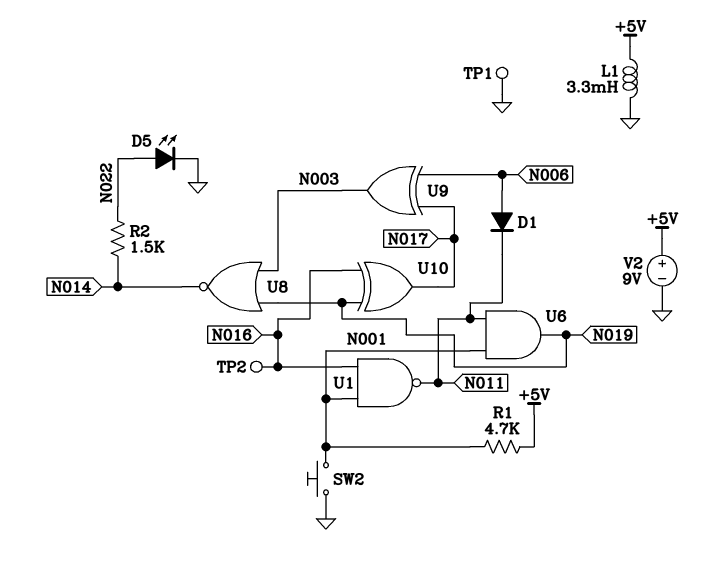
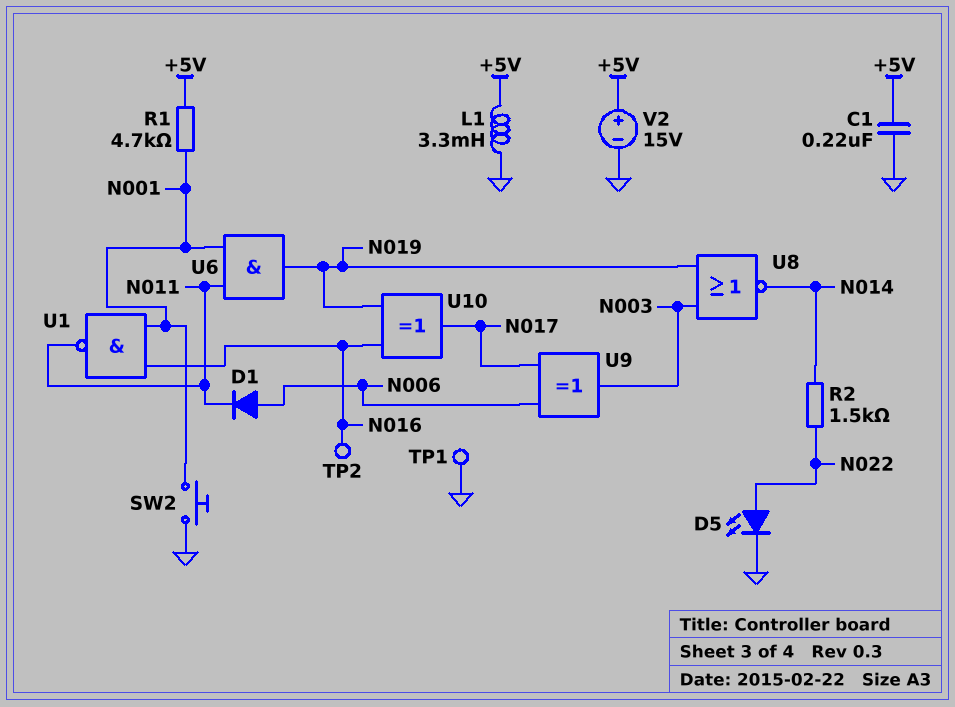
C1: none -> 220nF (+5V, GND)
V2: 9V (plus +5V, minus GND) -> 15V (plus +5V, minus GND)

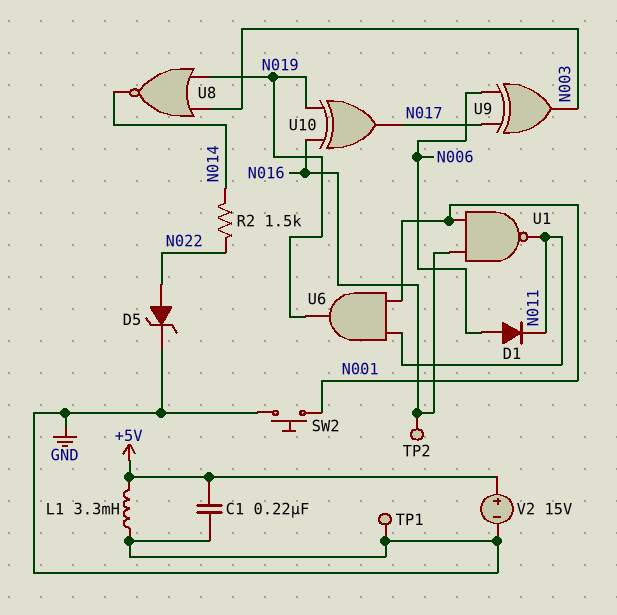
D5: LED (A N022, K GND) -> zener (A N022, K GND)
R1: 4.7k (+5V, N001) -> none

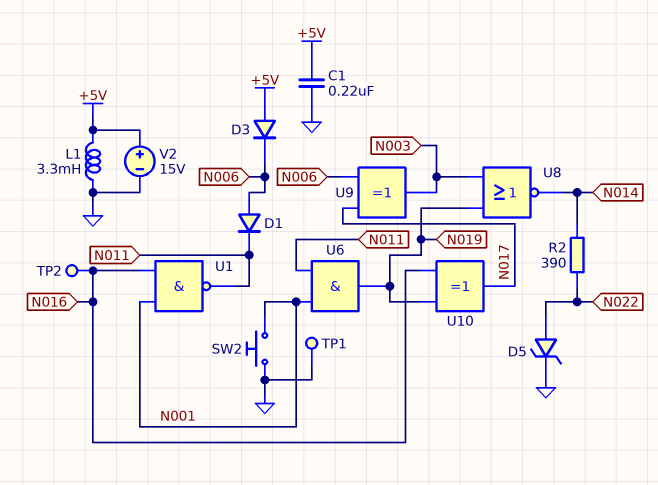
D3: none -> diode (A +5V, K N006)
R2: 1.5k (N014, N022) -> 390 (N014, N022)

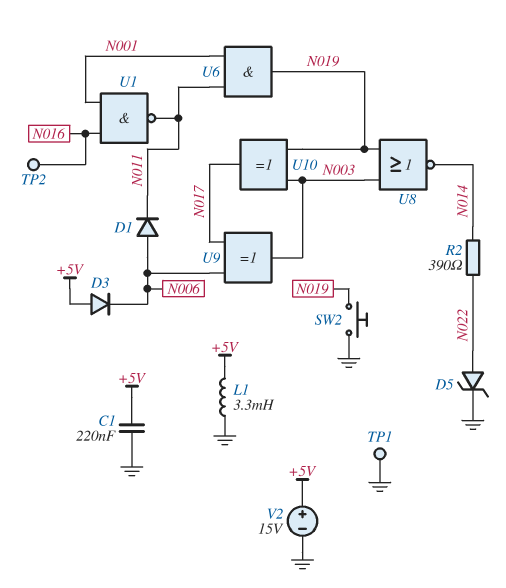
SW2: button (GND, N001) -> button (GND, N019)
U10: XOR (in N016, in N019, out N017) -> XOR (in N003, in N019, out N017)

